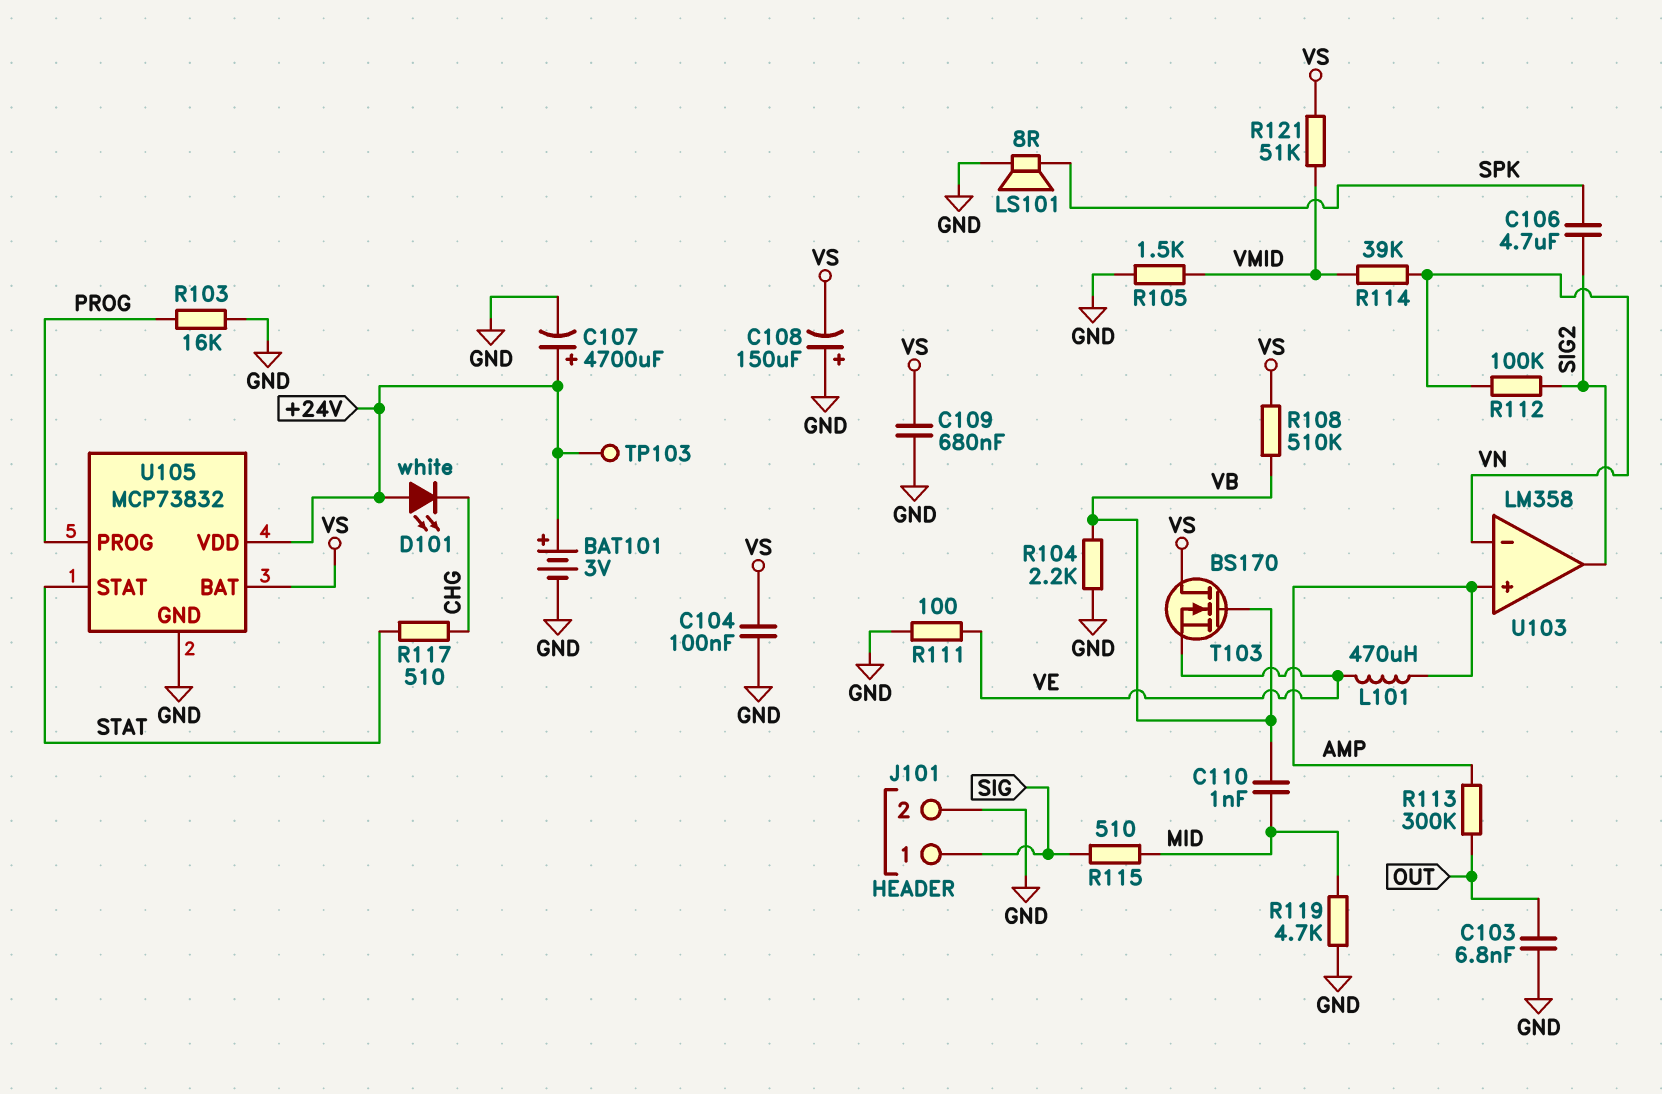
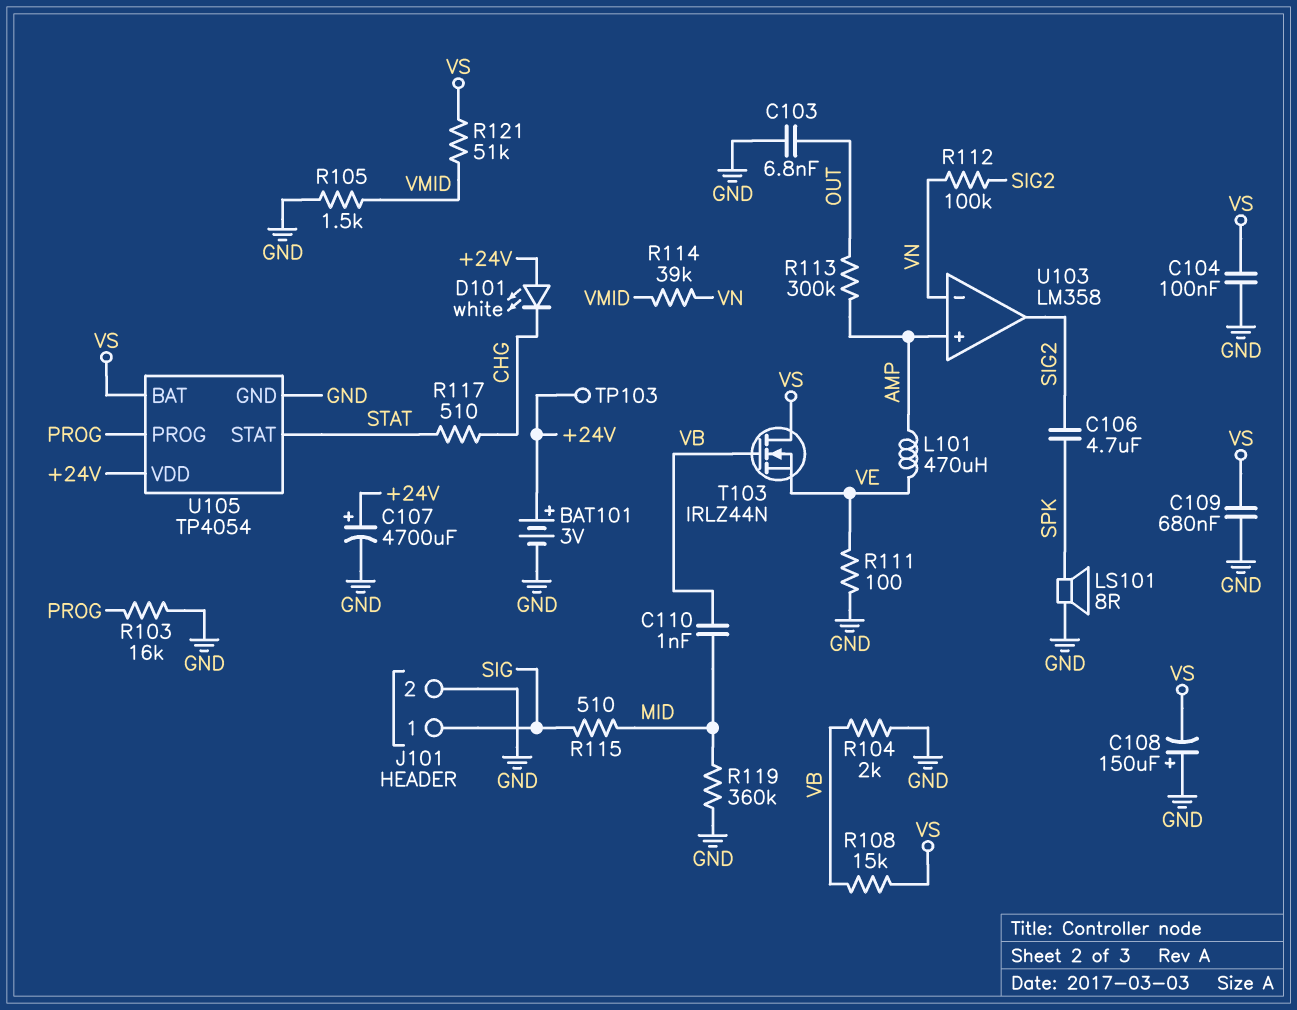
R104: 2.2k (GND, VB) -> 2k (GND, VB)
R108: 510k (VB, VS) -> 15k (VB, VS)
R119: 4.7k (GND, MID) -> 360k (GND, MID)
T103: NMOS BS170 (G VB, D VS, S VE) -> NMOS IRLZ44N (G VB, D VS, S VE)
U105: MCP73832 -> TP4054

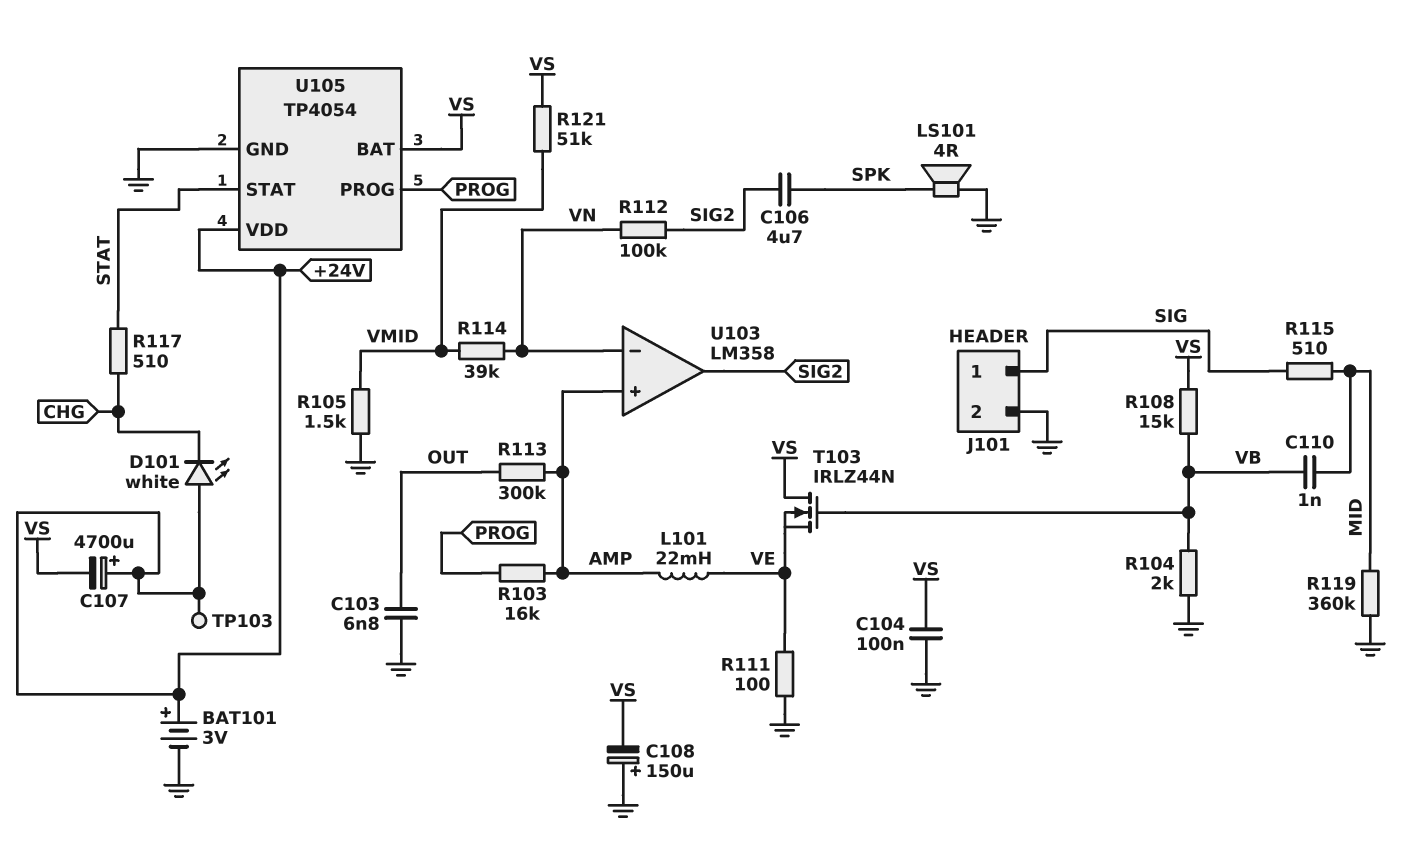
C107: 4700uF (plus +24V, minus GND) -> 4700uF (plus +24V, minus VS)
C109: 680nF (GND, VS) -> none
L101: 470uH (AMP, VE) -> 22mH (AMP, VE)
LS101: speaker 8R (GND, SPK) -> speaker 4R (GND, SPK)
R103: 16k (GND, PROG) -> 16k (AMP, PROG)

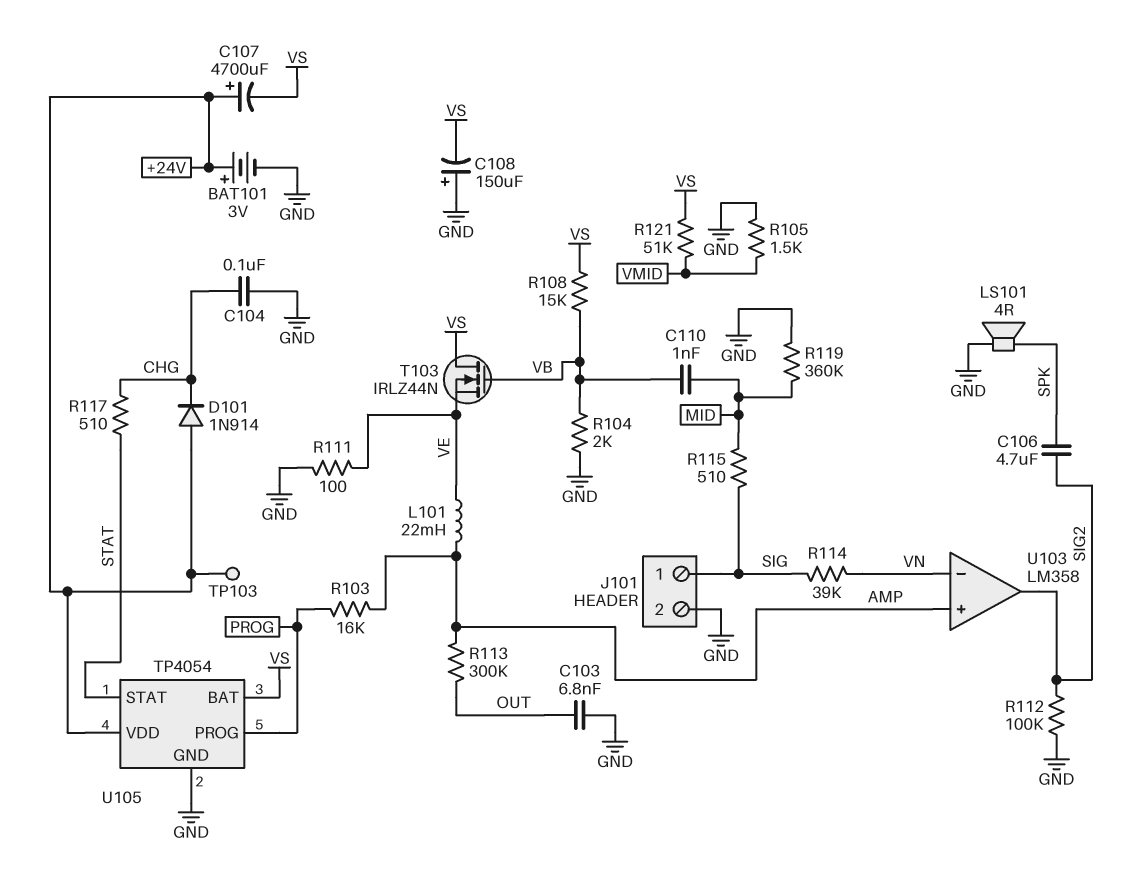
C104: 100nF (GND, VS) -> 100nF (CHG, GND)
D101: LED white (A +24V, K CHG) -> diode 1N914 (A +24V, K CHG)
R112: 100k (SIG2, VN) -> 100k (GND, SIG2)
R114: 39k (VMID, VN) -> 39k (SIG, VN)

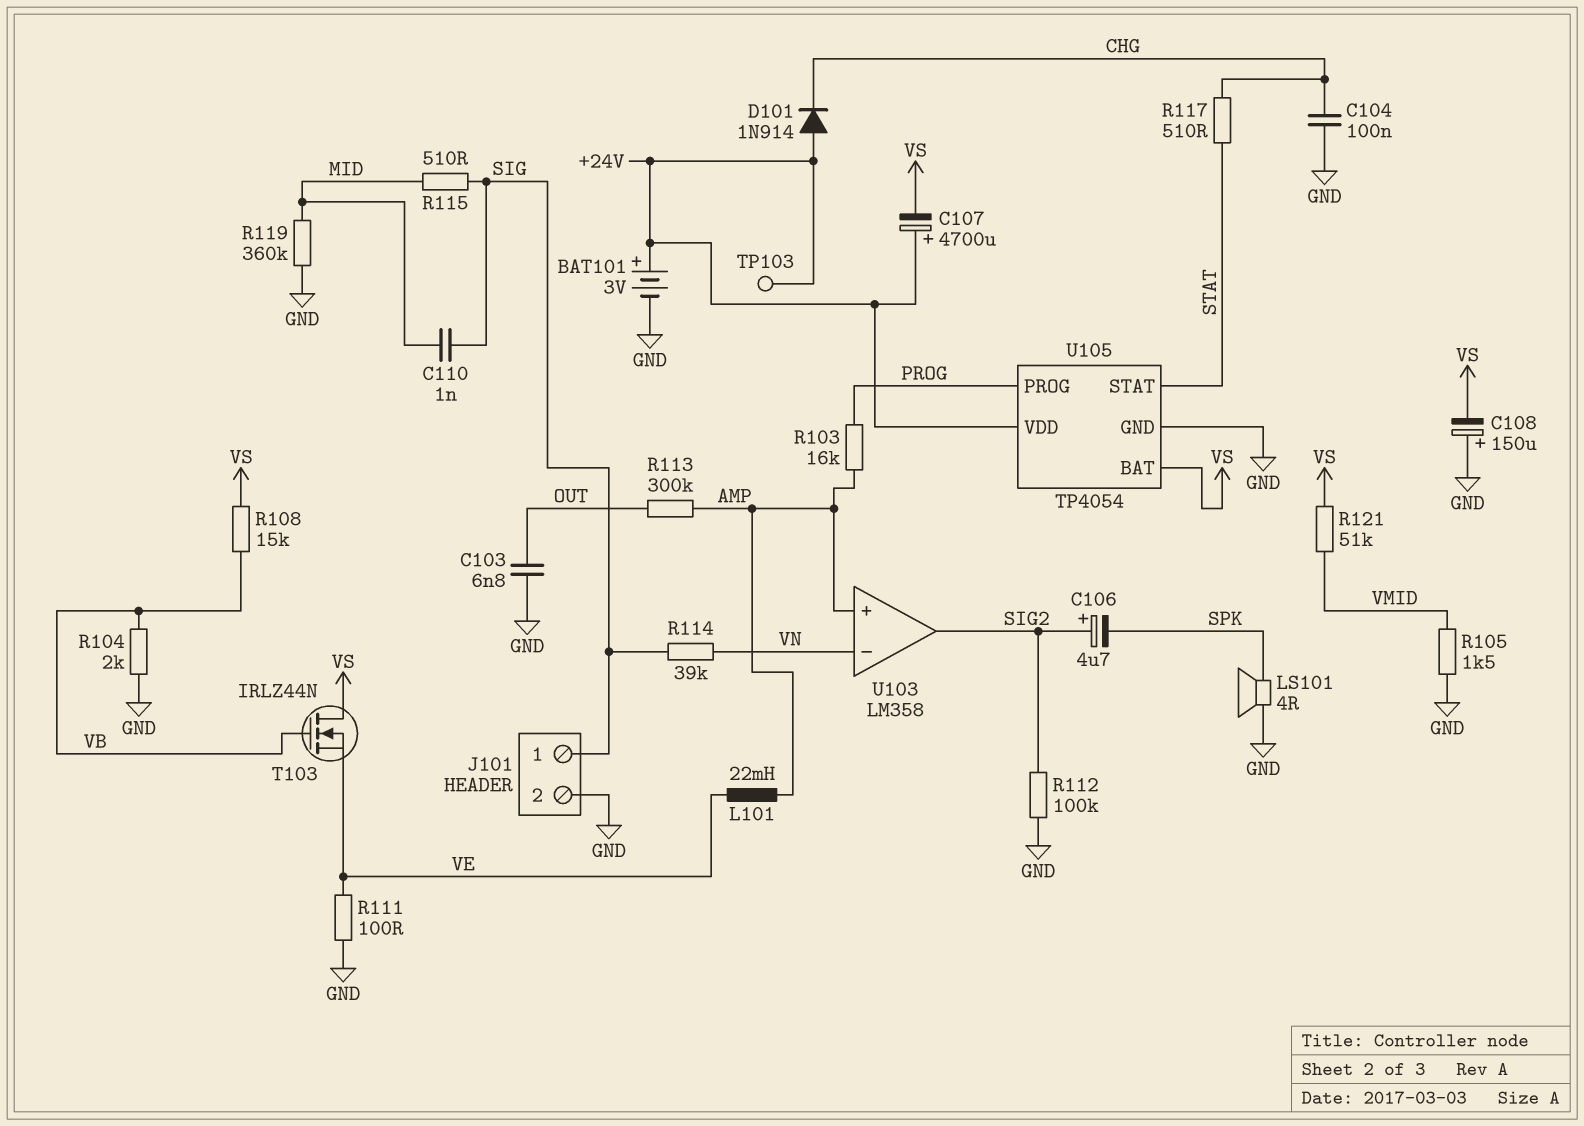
C106: 4.7uF (SIG2, SPK) -> 4.7uF (plus SIG2, minus SPK)
C110: 1nF (MID, VB) -> 1nF (MID, SIG)

